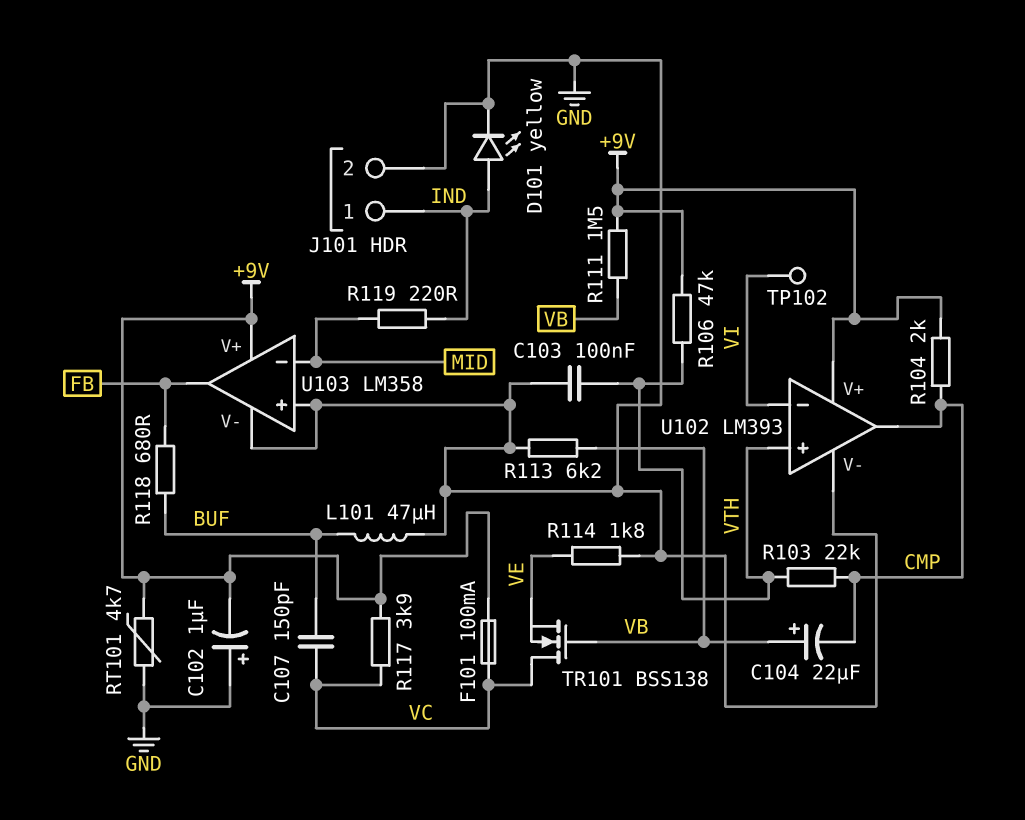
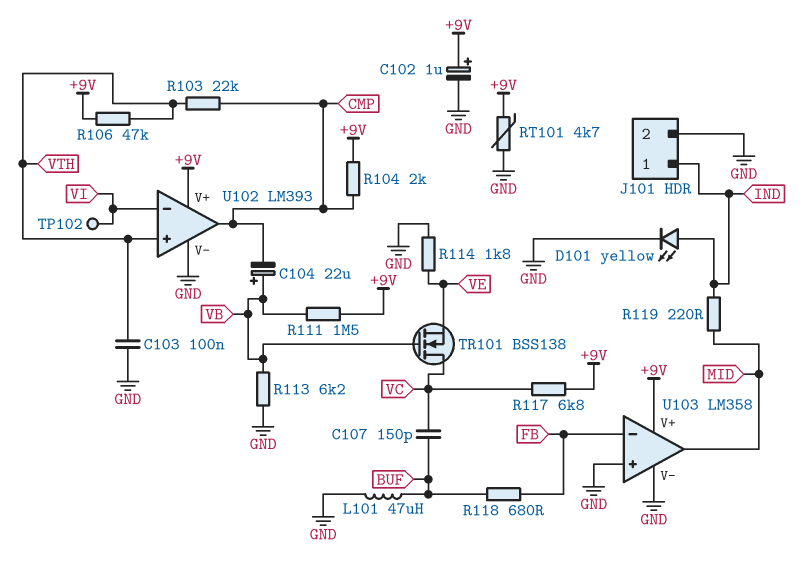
C102: 1uF (plus GND, minus +9V) -> 1uF (plus +9V, minus GND)
F101: 100mA (+9V, VC) -> none
R117: 3.9k (+9V, VC) -> 6.8k (+9V, VC)
U103 pin in-: MID -> FB
U103 pin out: FB -> MID

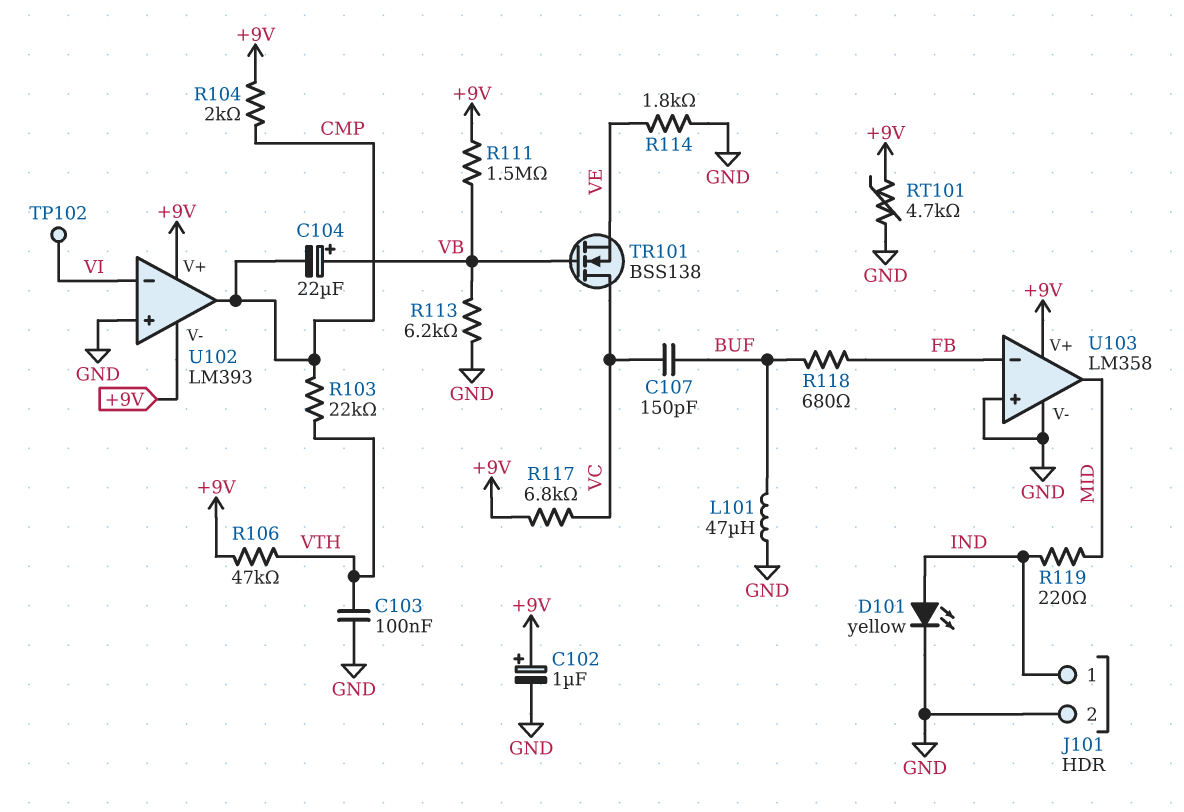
U102 pin V-: GND -> +9V
U102 pin in+: VTH -> GND

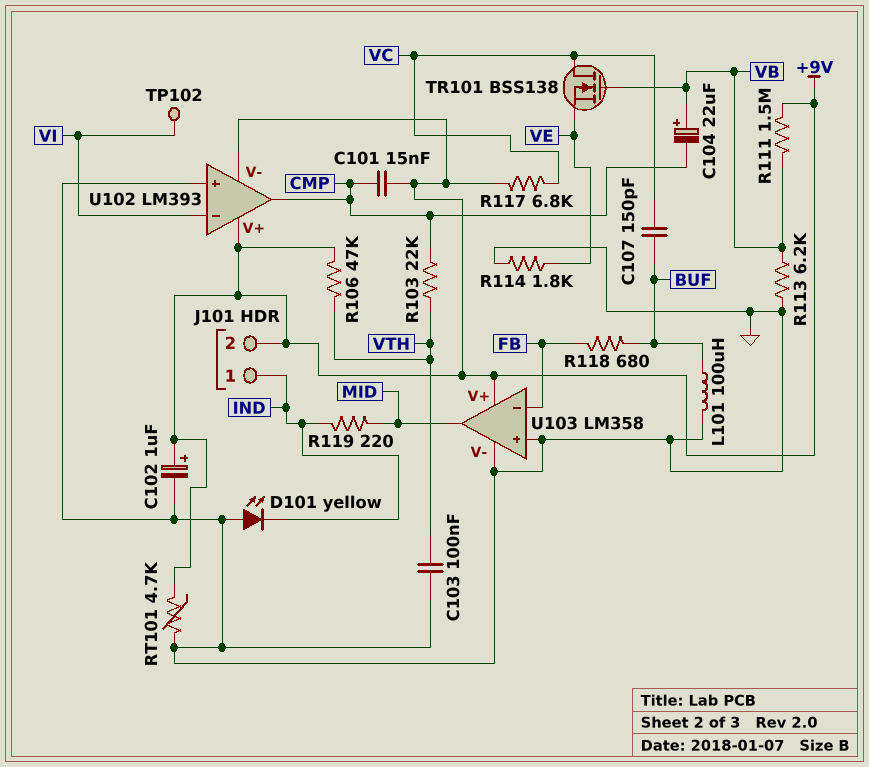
C101: none -> 15nF (+9V, CMP)
D101: LED yellow (A IND, K GND) -> LED yellow (A GND, K IND)
J101 pin 2: GND -> +9V
L101: 47uH (BUF, GND) -> 100uH (BUF, GND)
R104: 2k (+9V, CMP) -> none

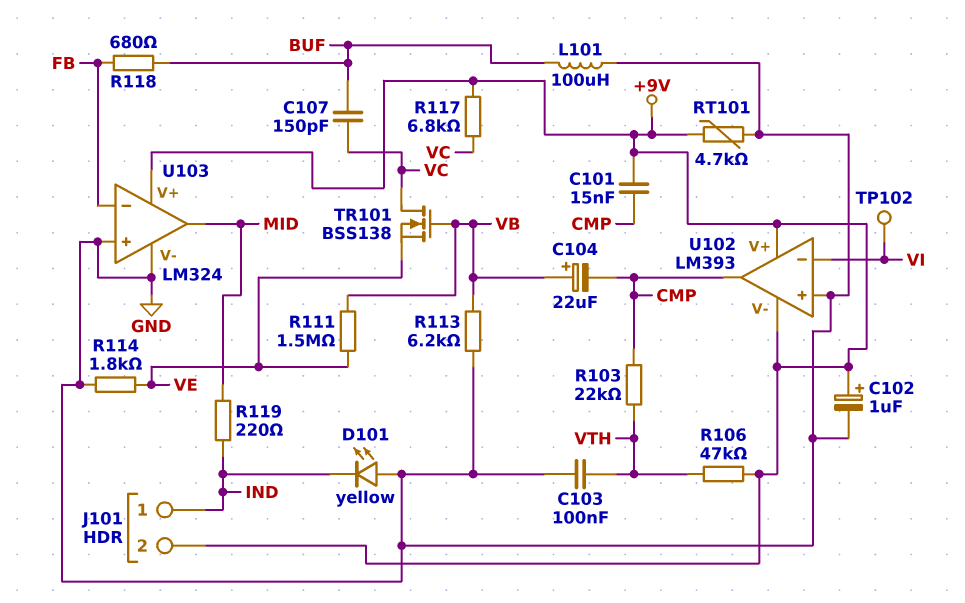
R111: 1.5M (+9V, VB) -> 1.5M (VB, VE)
U103: LM358 -> LM324

